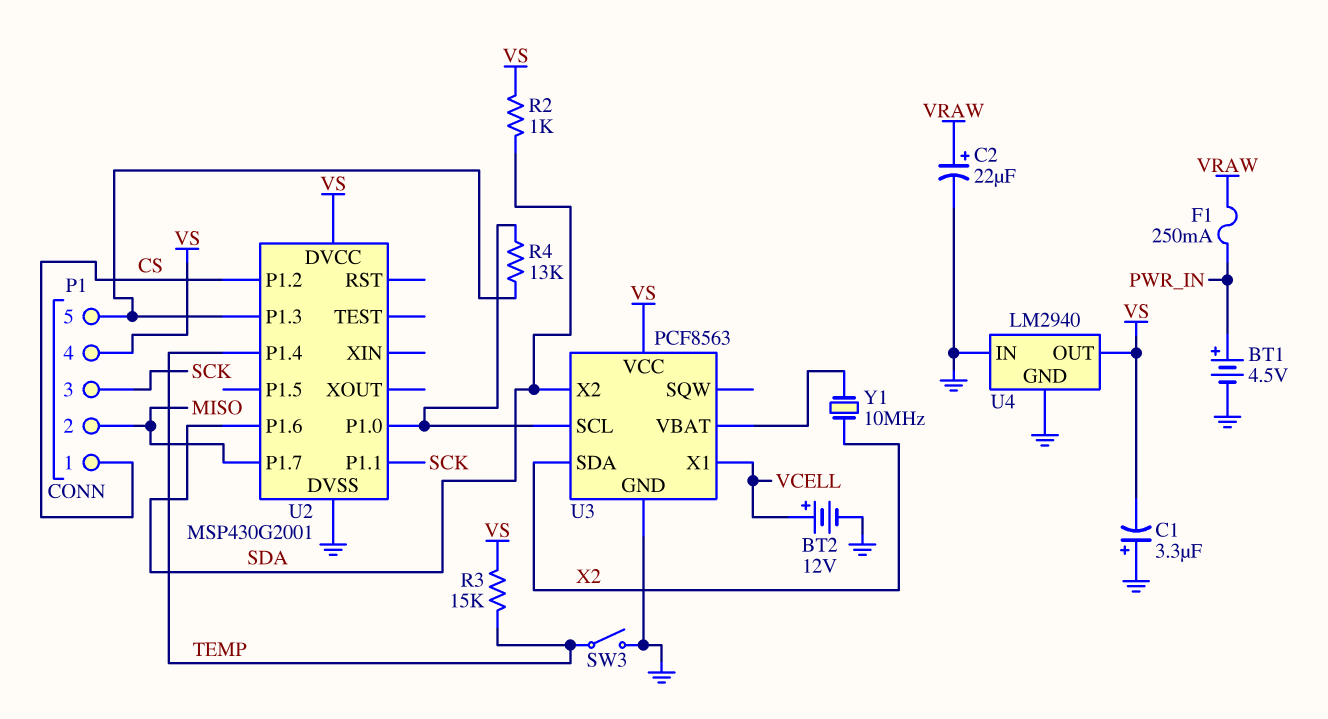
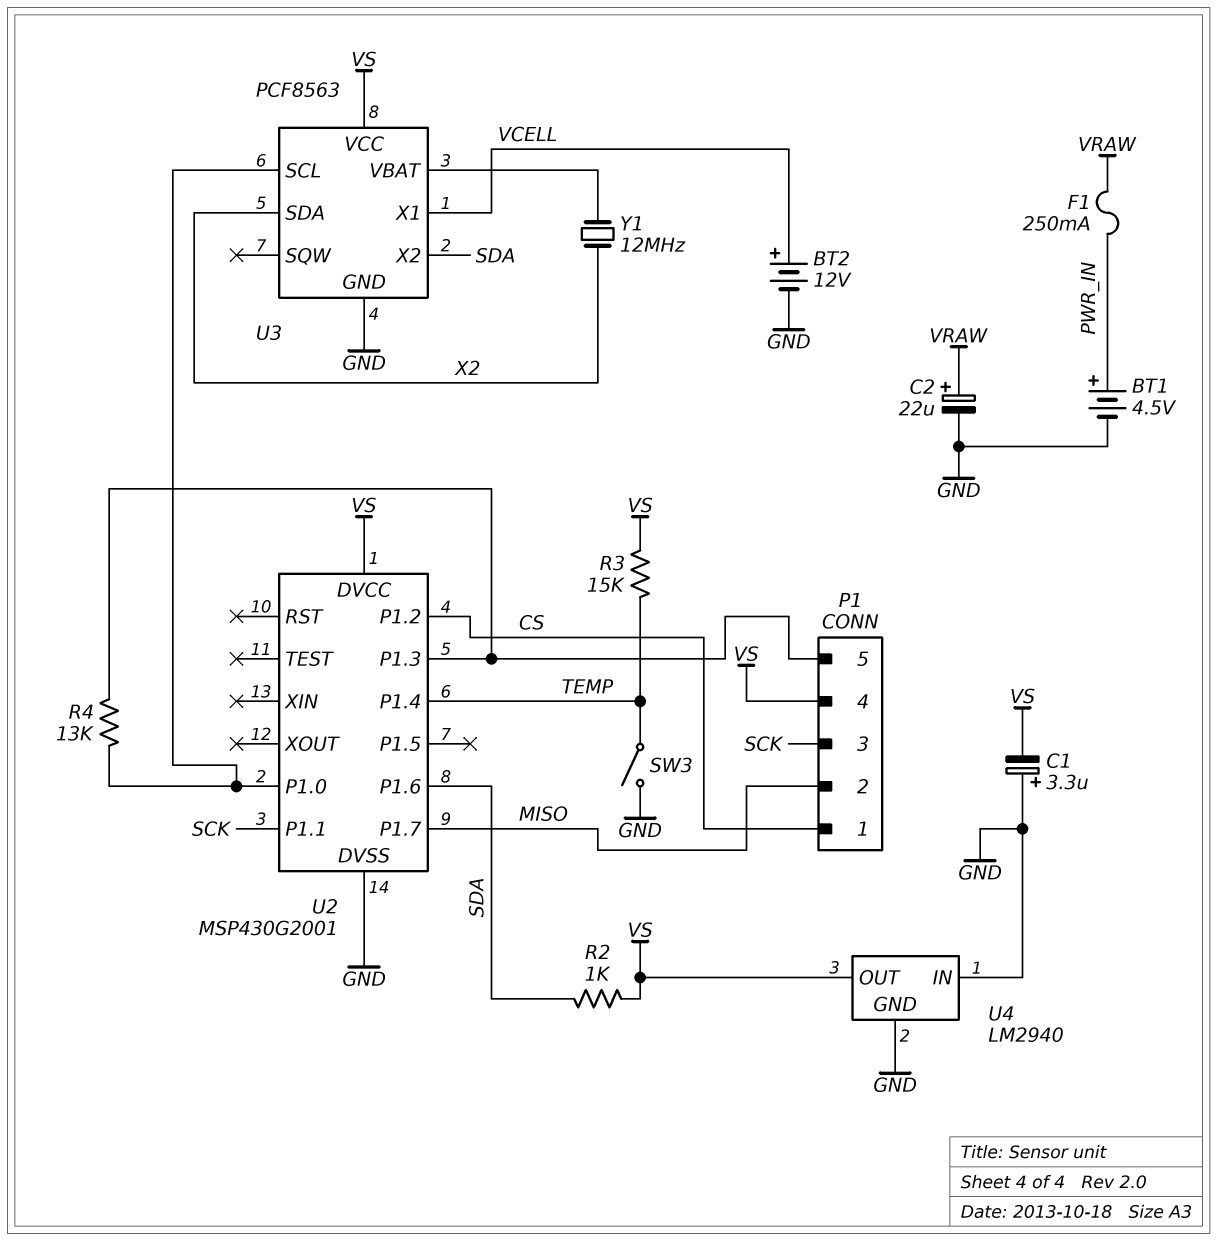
Y1: 10MHz (U3/VBAT, X2) -> 12MHz (U3/VBAT, X2)

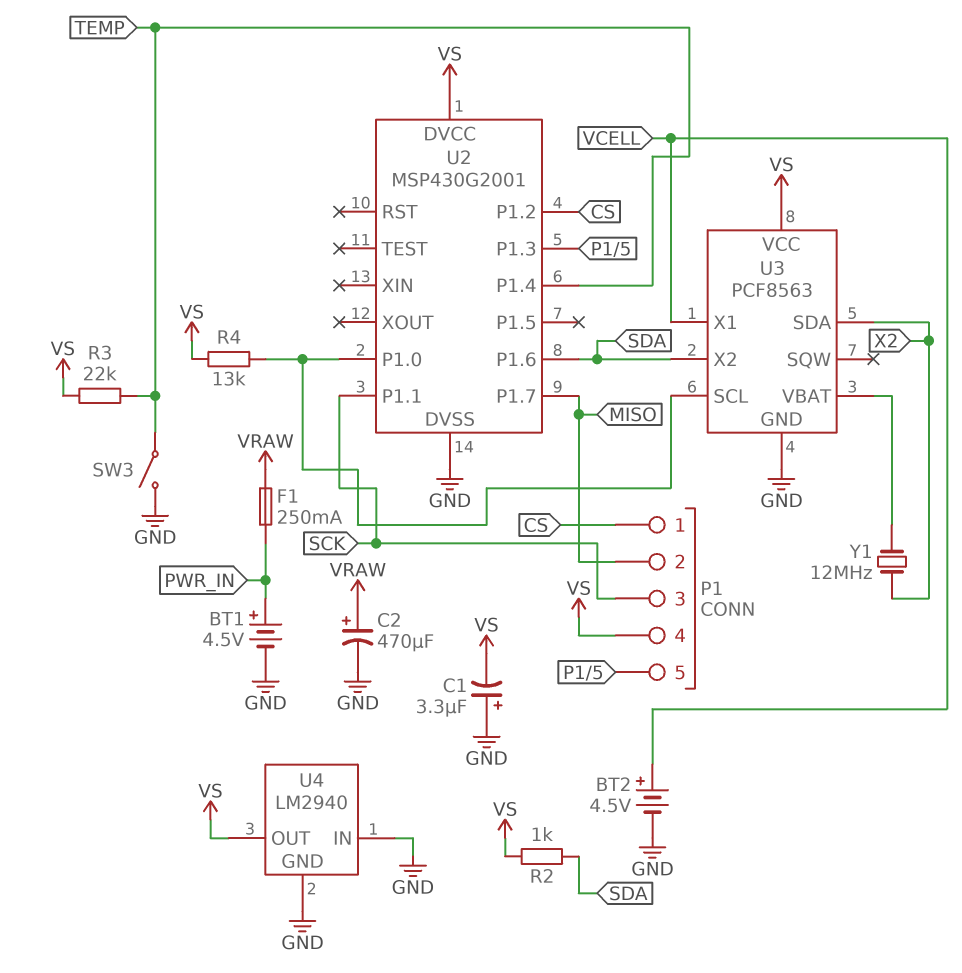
BT2: 12V (plus VCELL, minus GND) -> 4.5V (plus VCELL, minus GND)
C2: 22uF (plus VRAW, minus GND) -> 470uF (plus VRAW, minus GND)
R3: 15k (TEMP, VS) -> 22k (TEMP, VS)
R4: 13k (P1/5, U2/P1.0) -> 13k (U2/P1.0, VS)

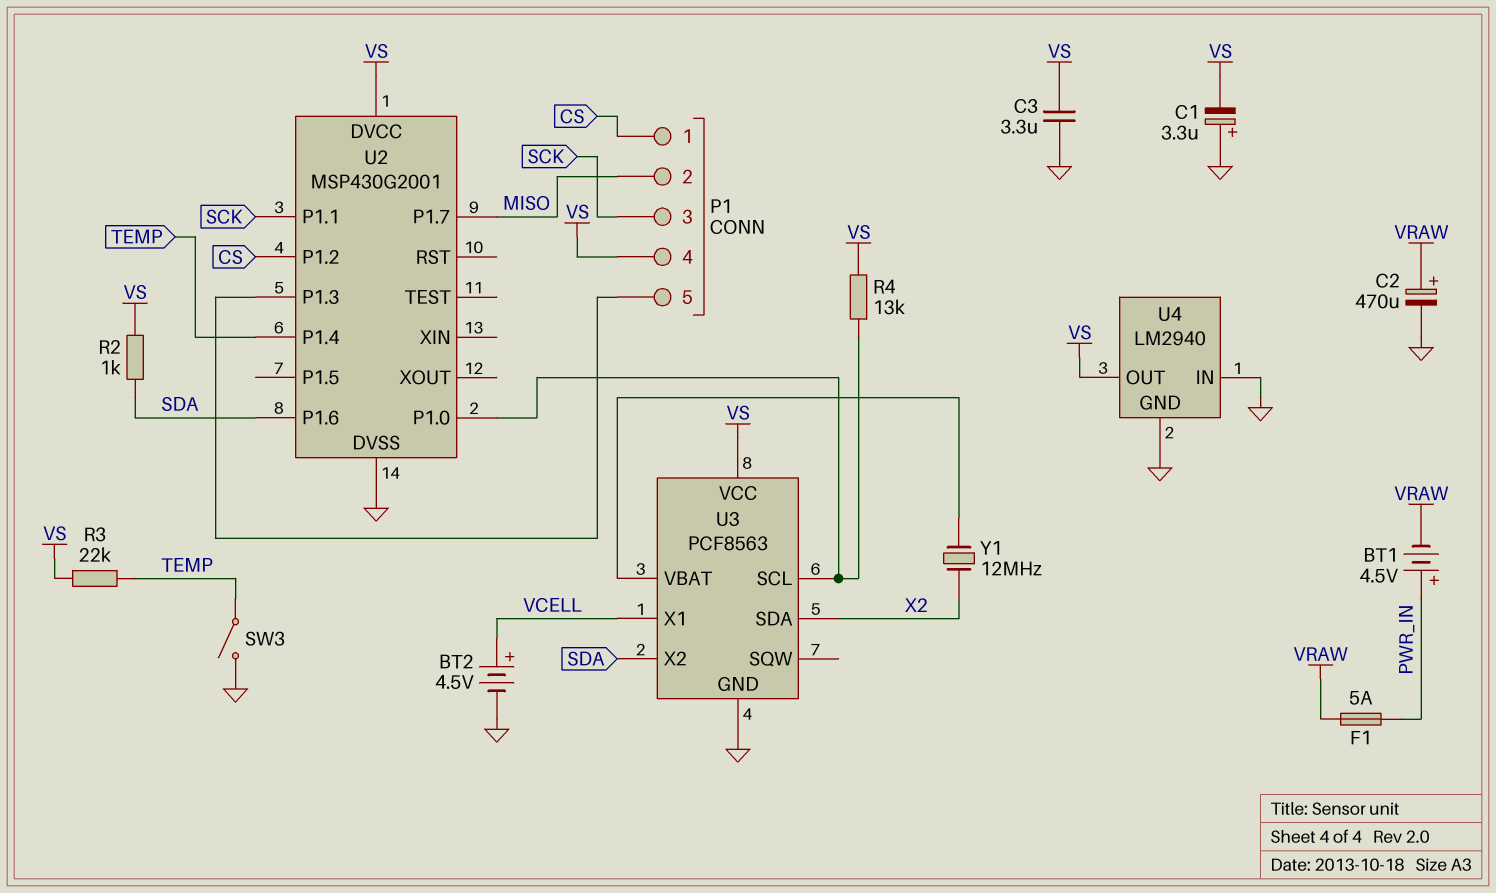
BT1: 4.5V (plus PWR_IN, minus GND) -> 4.5V (plus PWR_IN, minus VRAW)
C3: none -> 3.3uF (GND, VS)
F1: 250mA (PWR_IN, VRAW) -> 5A (PWR_IN, VRAW)

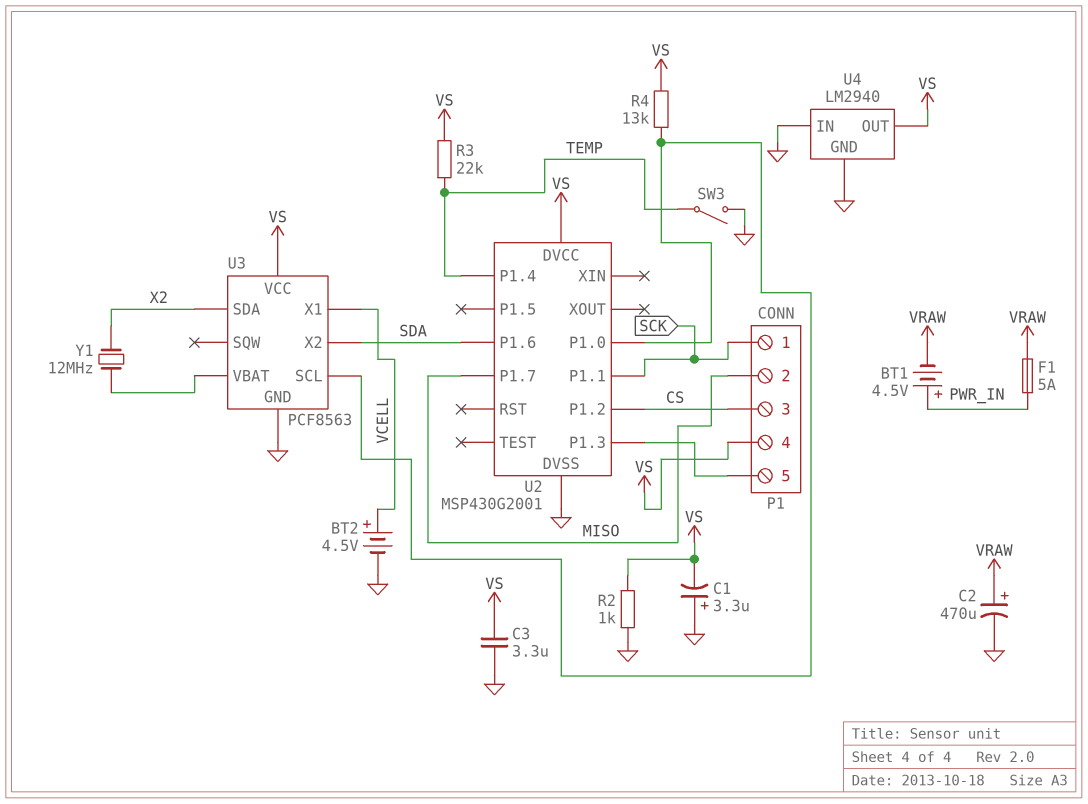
P1 pin 1: CS -> SCK
P1 pin 3: SCK -> CS
R2: 1k (SDA, VS) -> 1k (GND, VS)

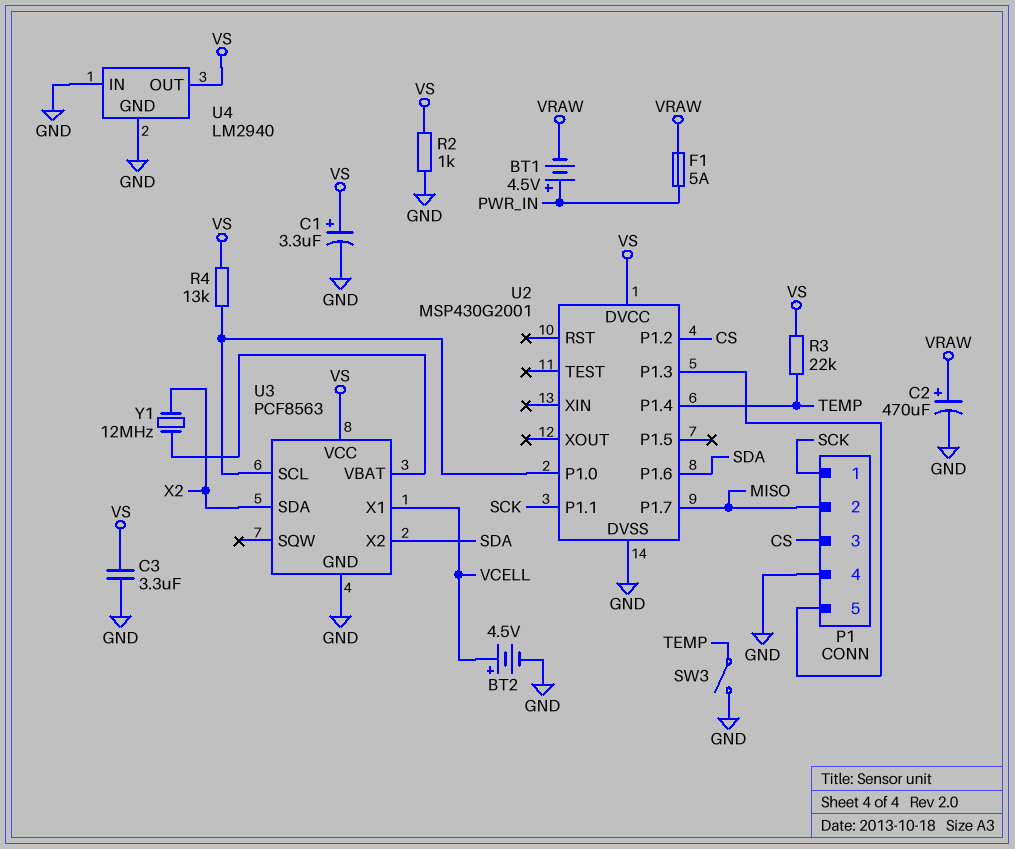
C1: 3.3uF (plus GND, minus VS) -> 3.3uF (plus VS, minus GND)
P1 pin 4: VS -> GND

